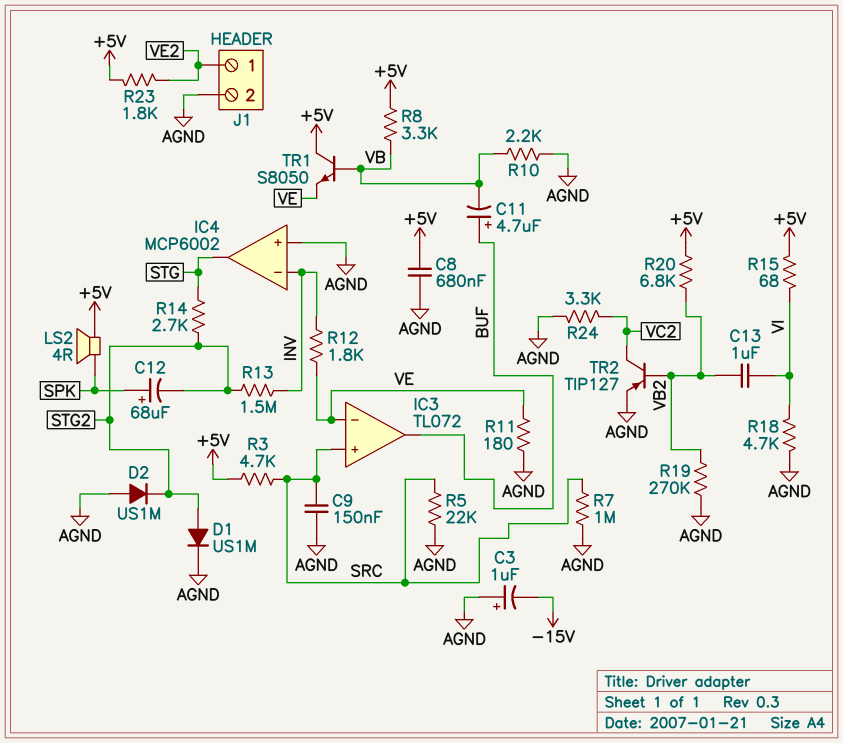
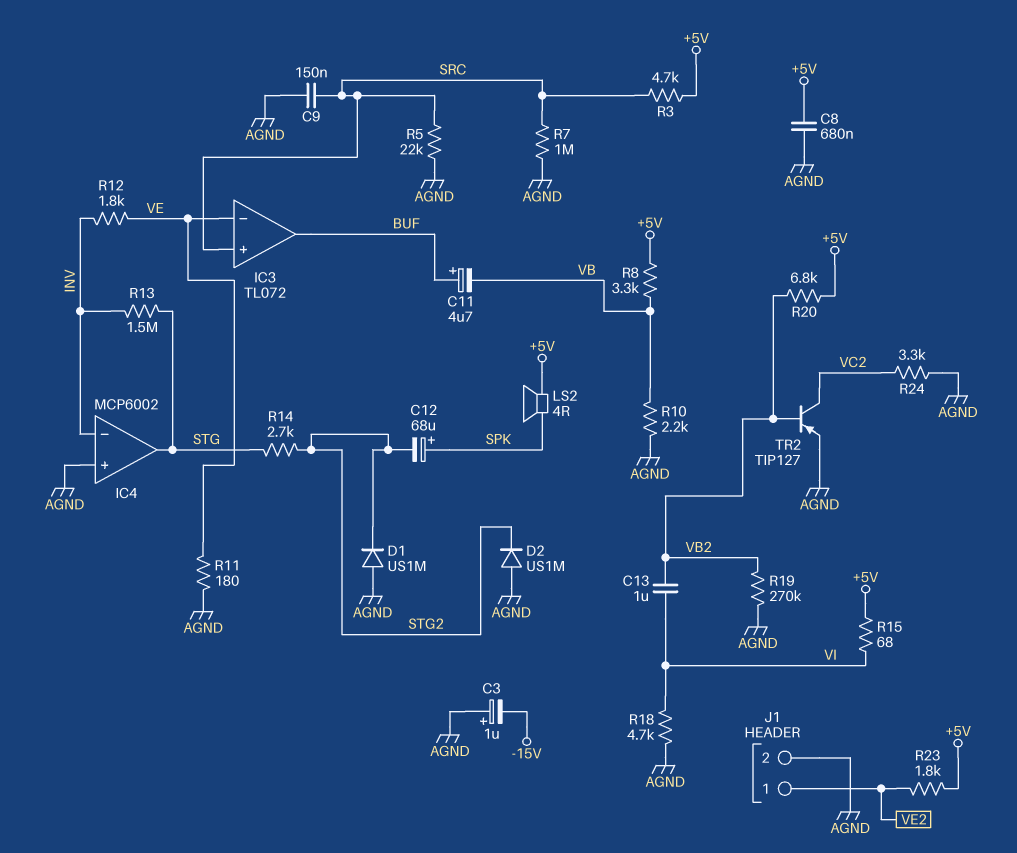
D1: diode US1M (A STG2, K AGND) -> diode US1M (A AGND, K STG2)
R13: 1.5M (INV, STG2) -> 1.5M (INV, STG)
TR1: NPN S8050 (B VB, C +5V, E VE) -> none

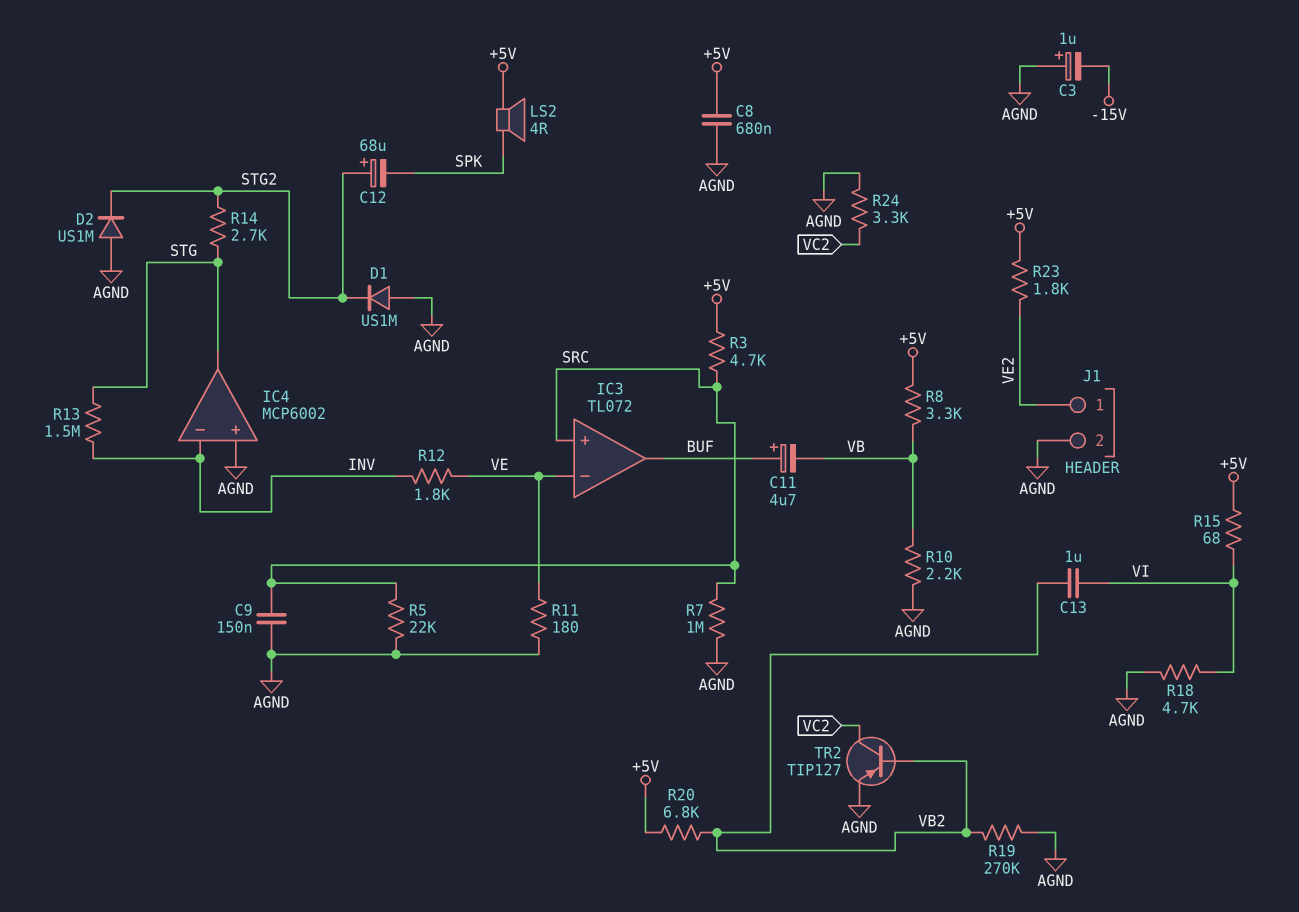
C12: 68uF (plus SPK, minus STG2) -> 68uF (plus STG2, minus SPK)

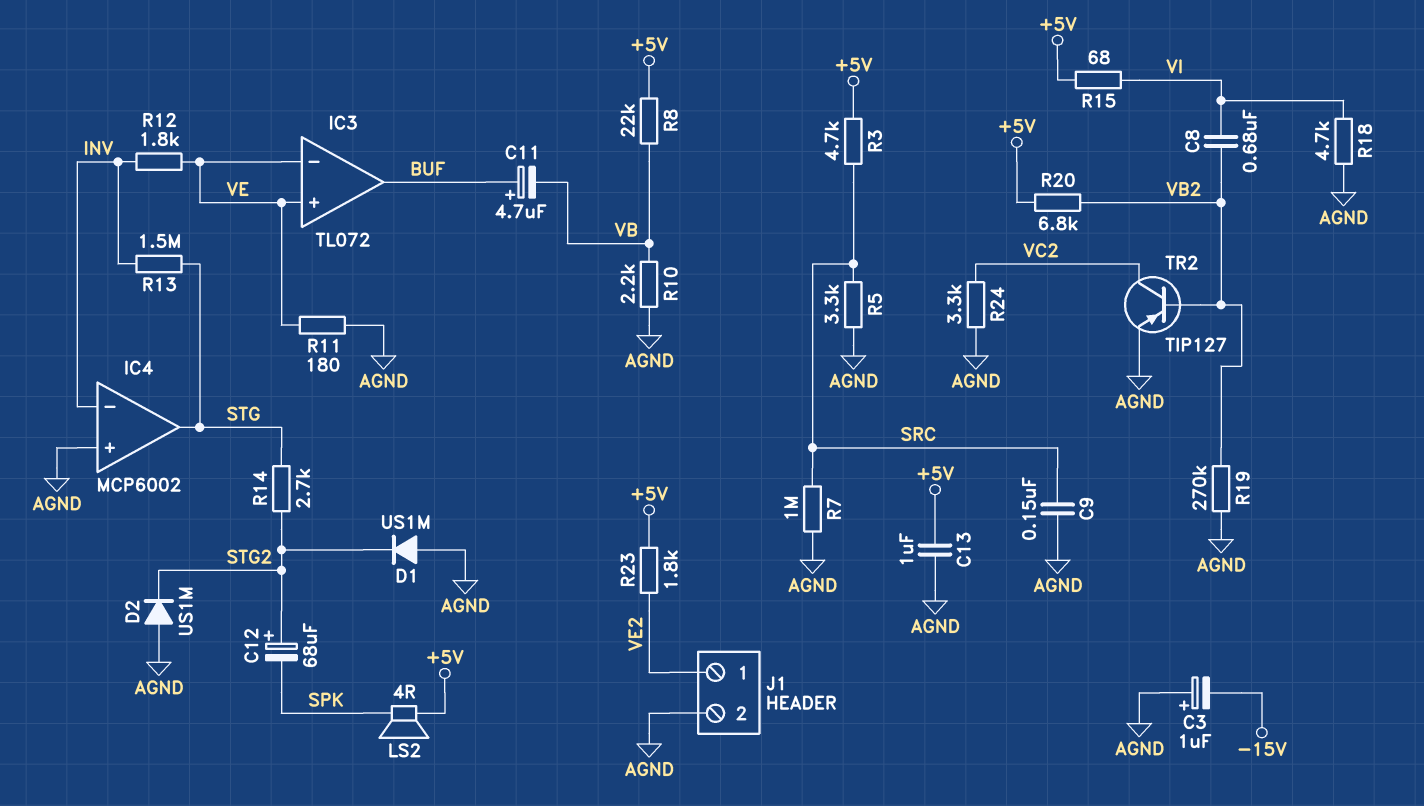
C8: 680nF (+5V, AGND) -> 680nF (VB2, VI)
C13: 1uF (VB2, VI) -> 1uF (+5V, AGND)
IC3 pin in+: SRC -> VE
R5: 22k (AGND, SRC) -> 3.3k (AGND, SRC)
R8: 3.3k (+5V, VB) -> 22k (+5V, VB)

